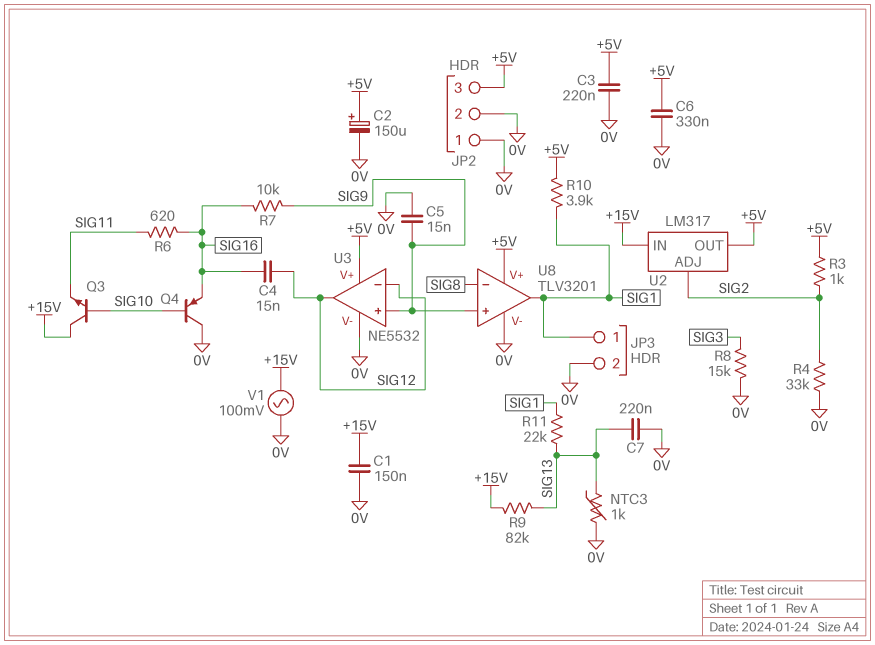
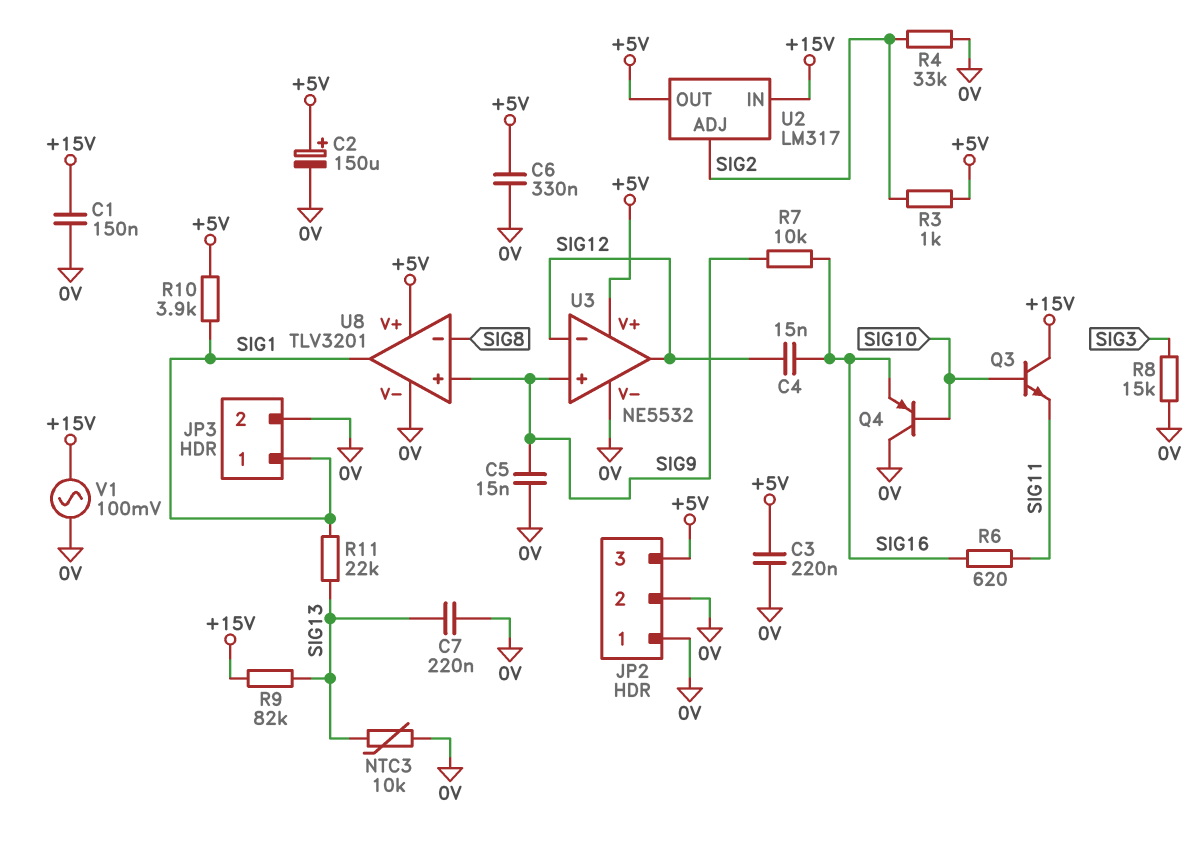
NTC3: 1k (0V, SIG13) -> 10k (0V, SIG13)

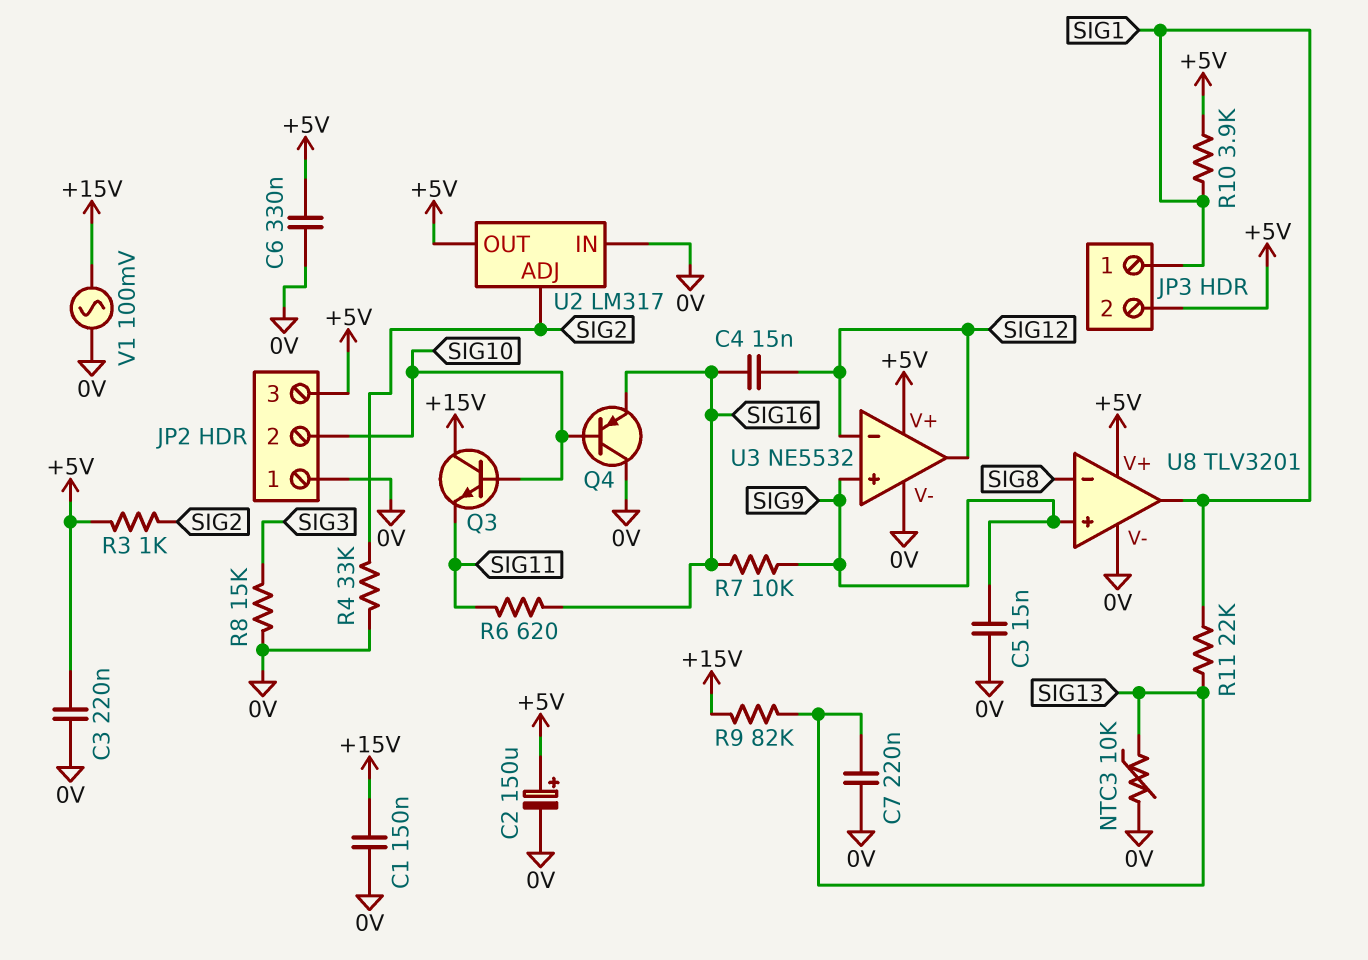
JP2 pin 2: 0V -> SIG10
JP3 pin 2: 0V -> +5V
U2 pin IN: +15V -> 0V

